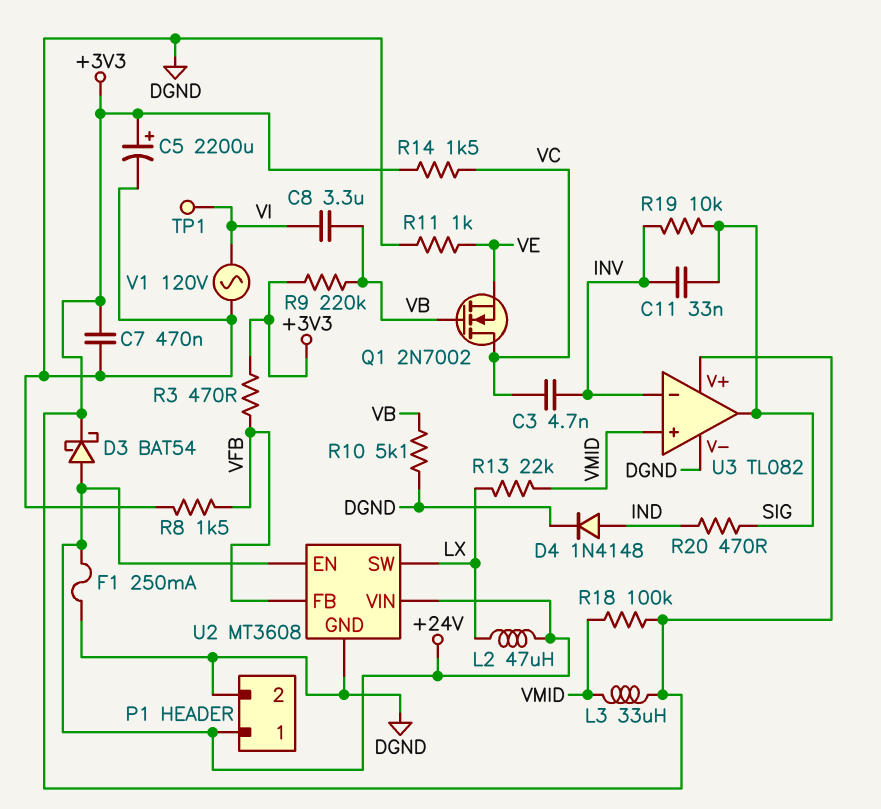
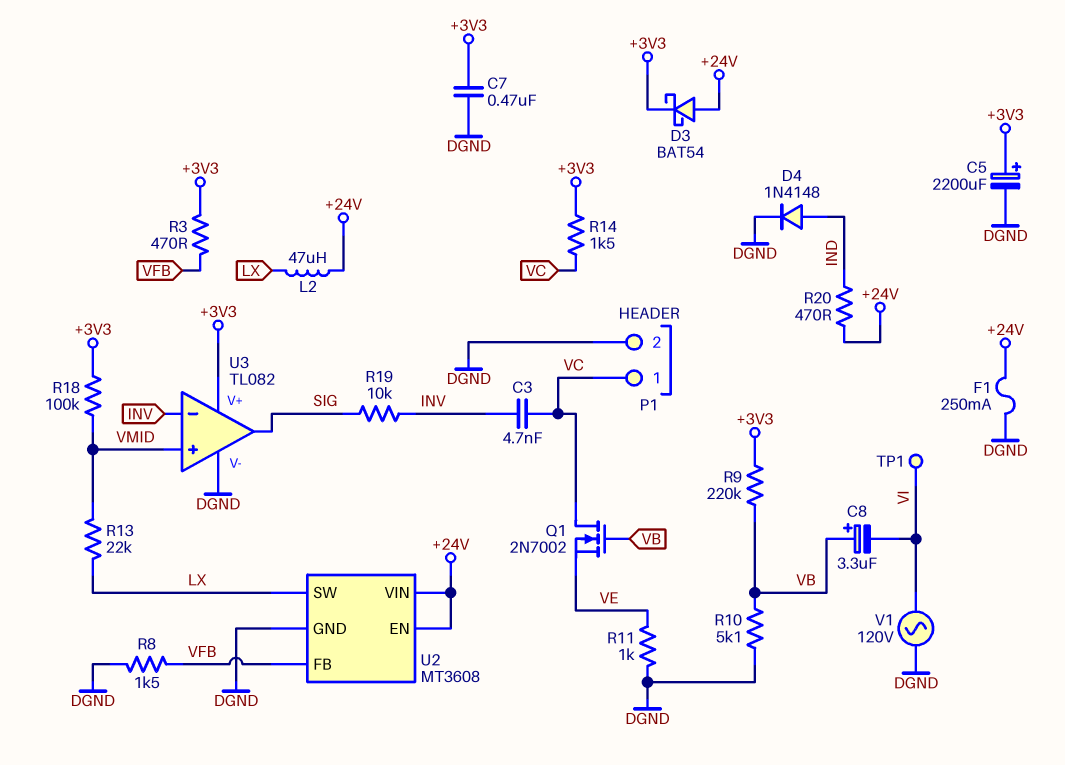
C8: 3.3uF (VB, VI) -> 3.3uF (plus VB, minus VI)
C11: 33nF (INV, SIG) -> none
L3: 33uH (+3V3, VMID) -> none
P1 pin 1: +24V -> VC
R20: 470 (IND, SIG) -> 470 (+24V, IND)

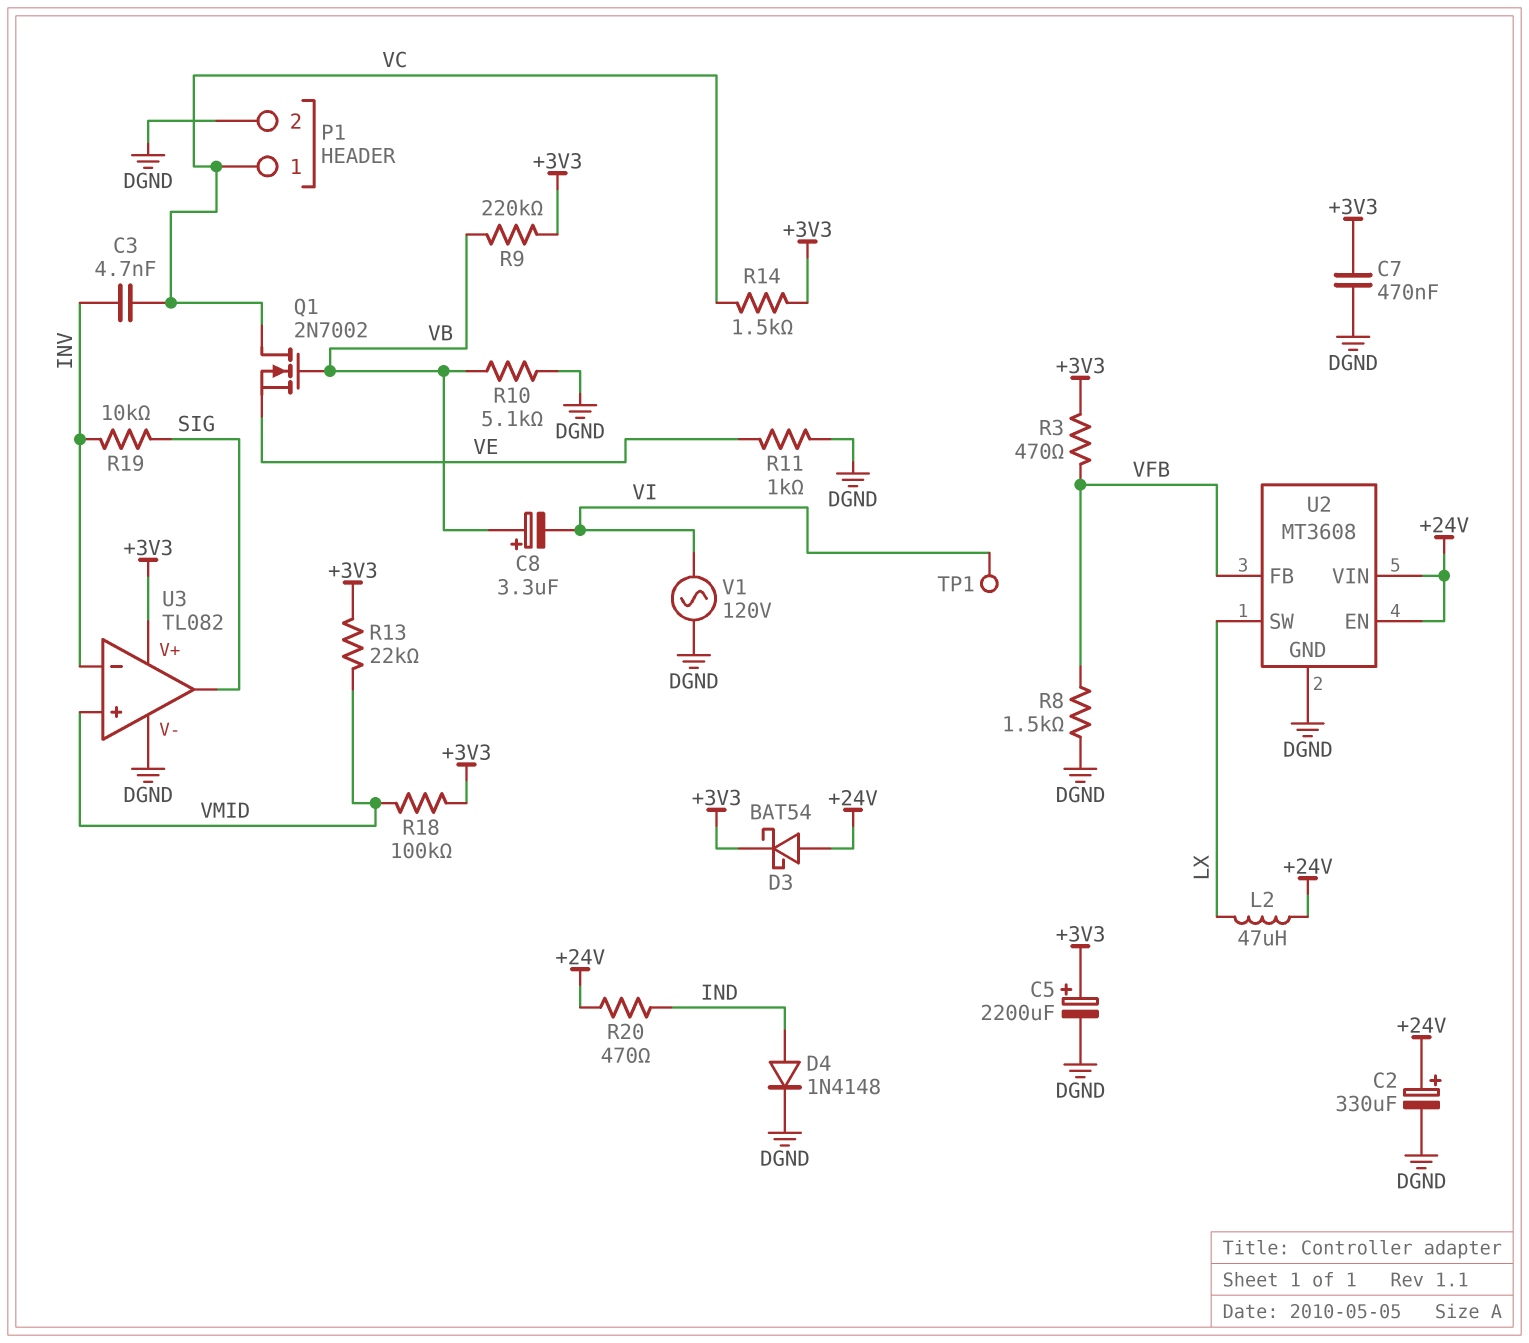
C2: none -> 330uF (plus +24V, minus DGND)
F1: 250mA (+24V, DGND) -> none
R13: 22k (LX, VMID) -> 22k (+3V3, VMID)

